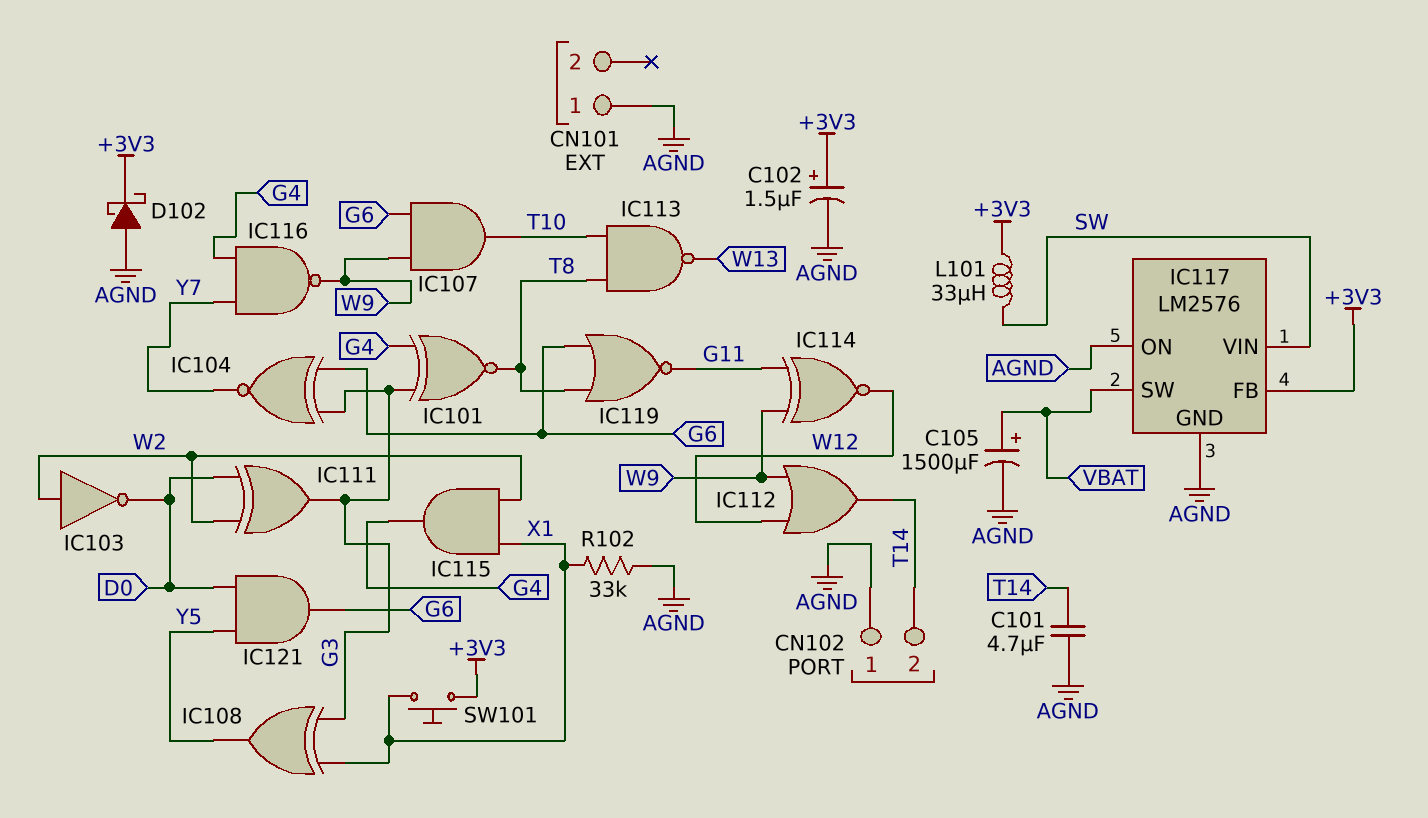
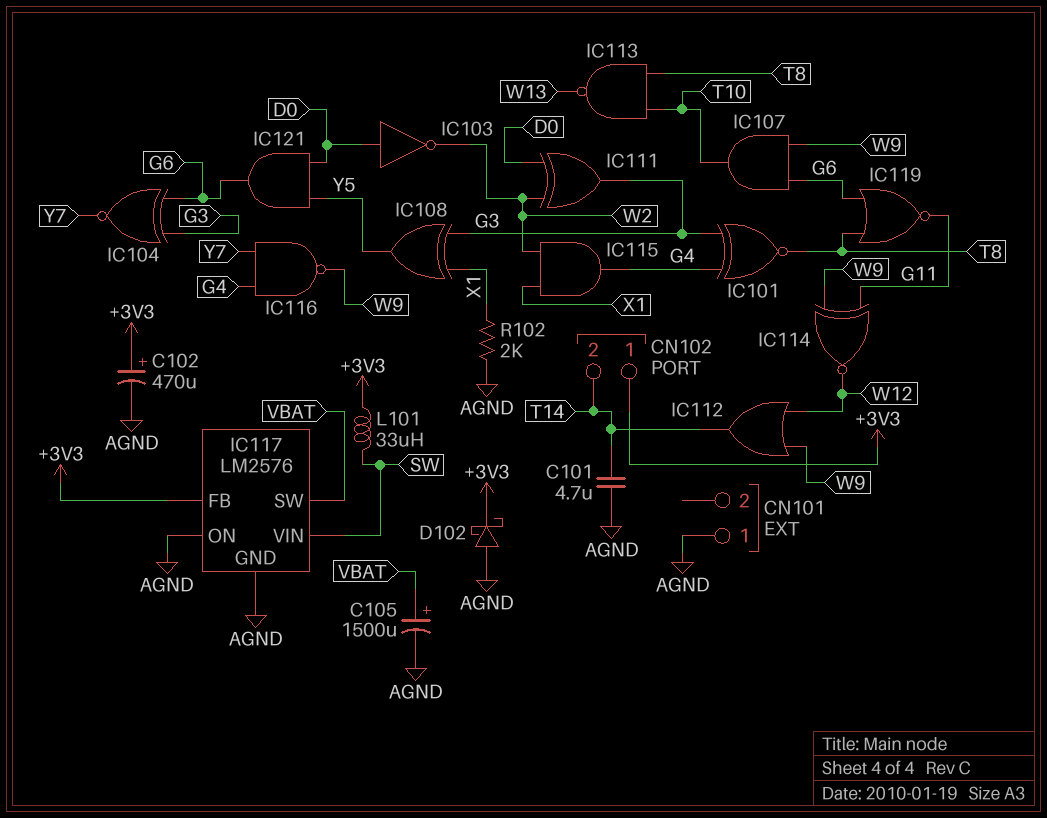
C102: 1.5uF (plus +3V3, minus AGND) -> 470uF (plus +3V3, minus AGND)
CN102 pin 1: AGND -> +3V3
IC103: NOT (in W2, out D0) -> NOT (in D0, out W2)
R102: 33k (AGND, X1) -> 2k (AGND, X1)
SW101: button (+3V3, X1) -> none

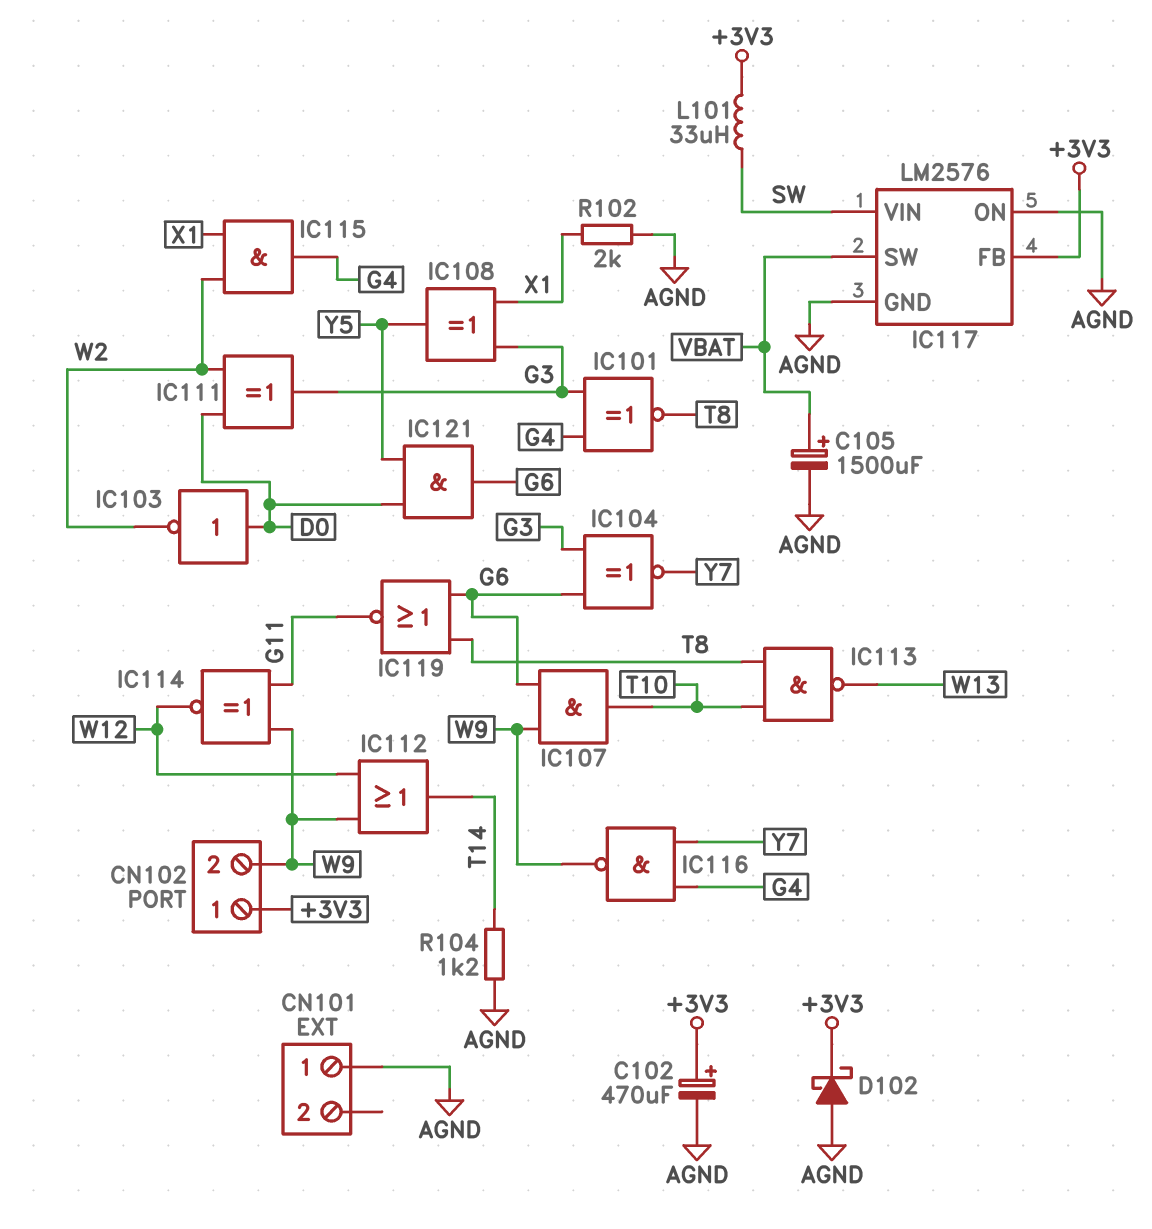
C101: 4.7uF (AGND, T14) -> none
CN102 pin 2: T14 -> W9
R104: none -> 1.2k (AGND, T14)

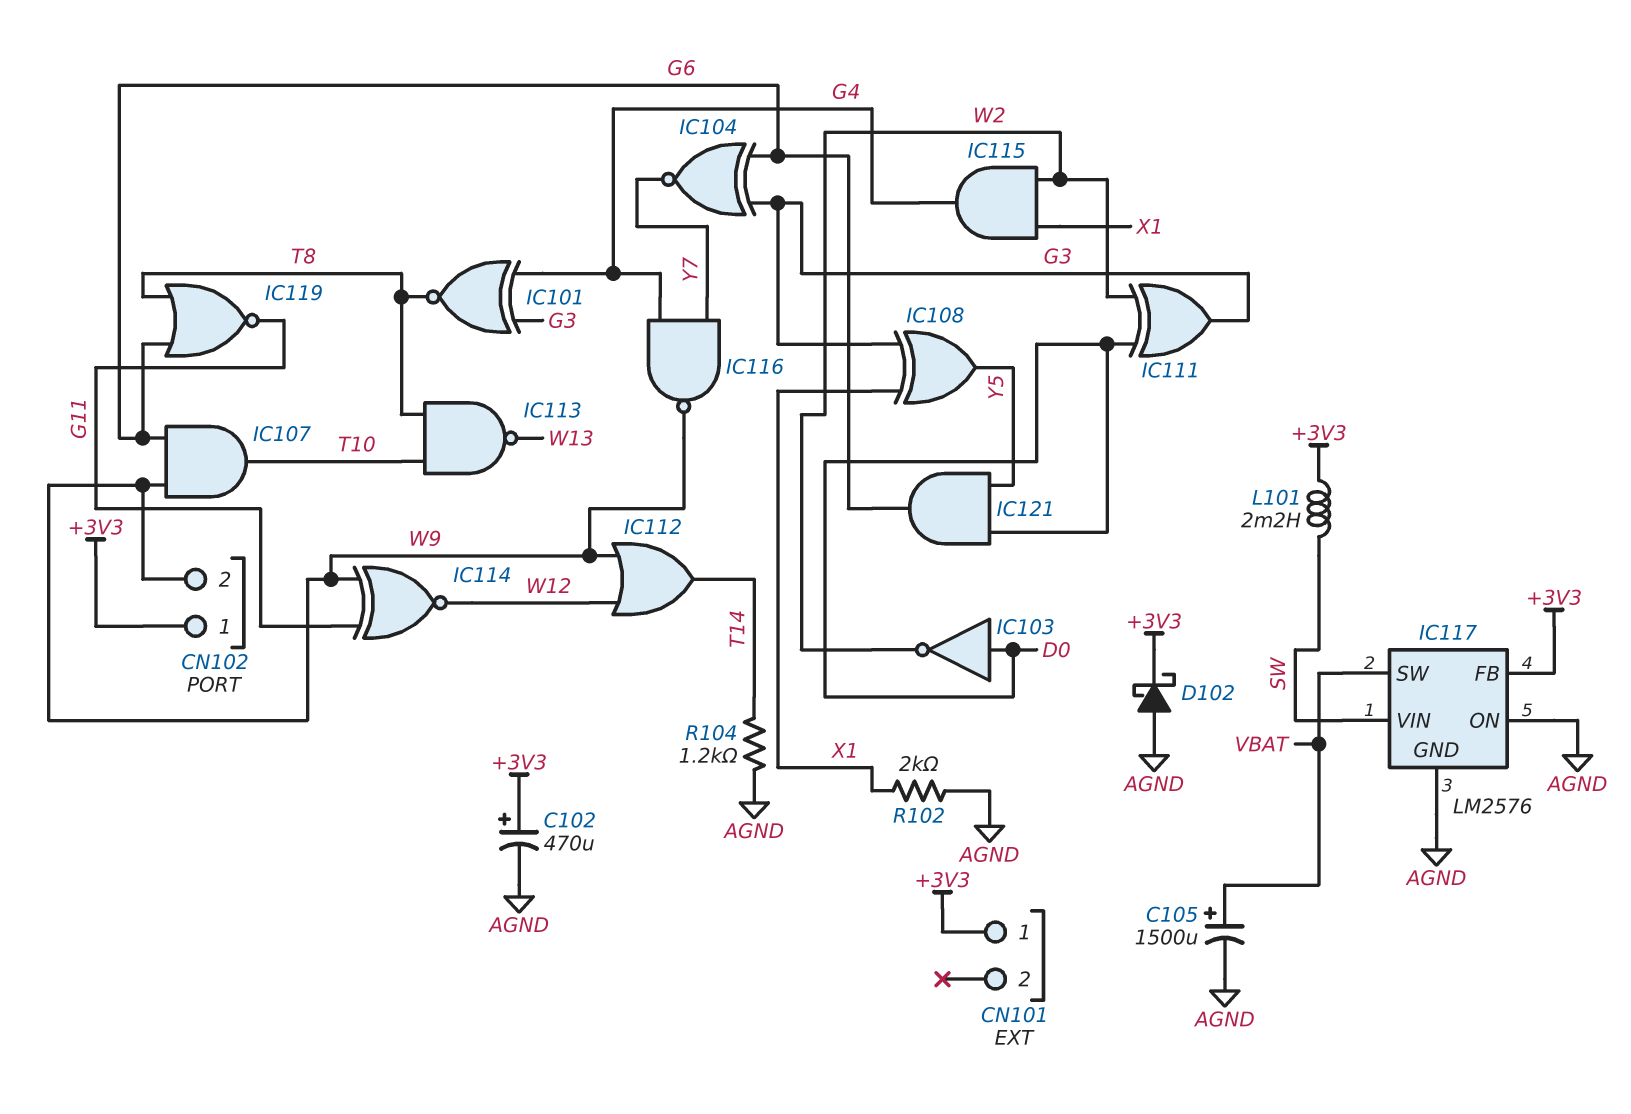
CN101 pin 1: AGND -> +3V3
L101: 33uH (+3V3, SW) -> 2.2mH (+3V3, SW)

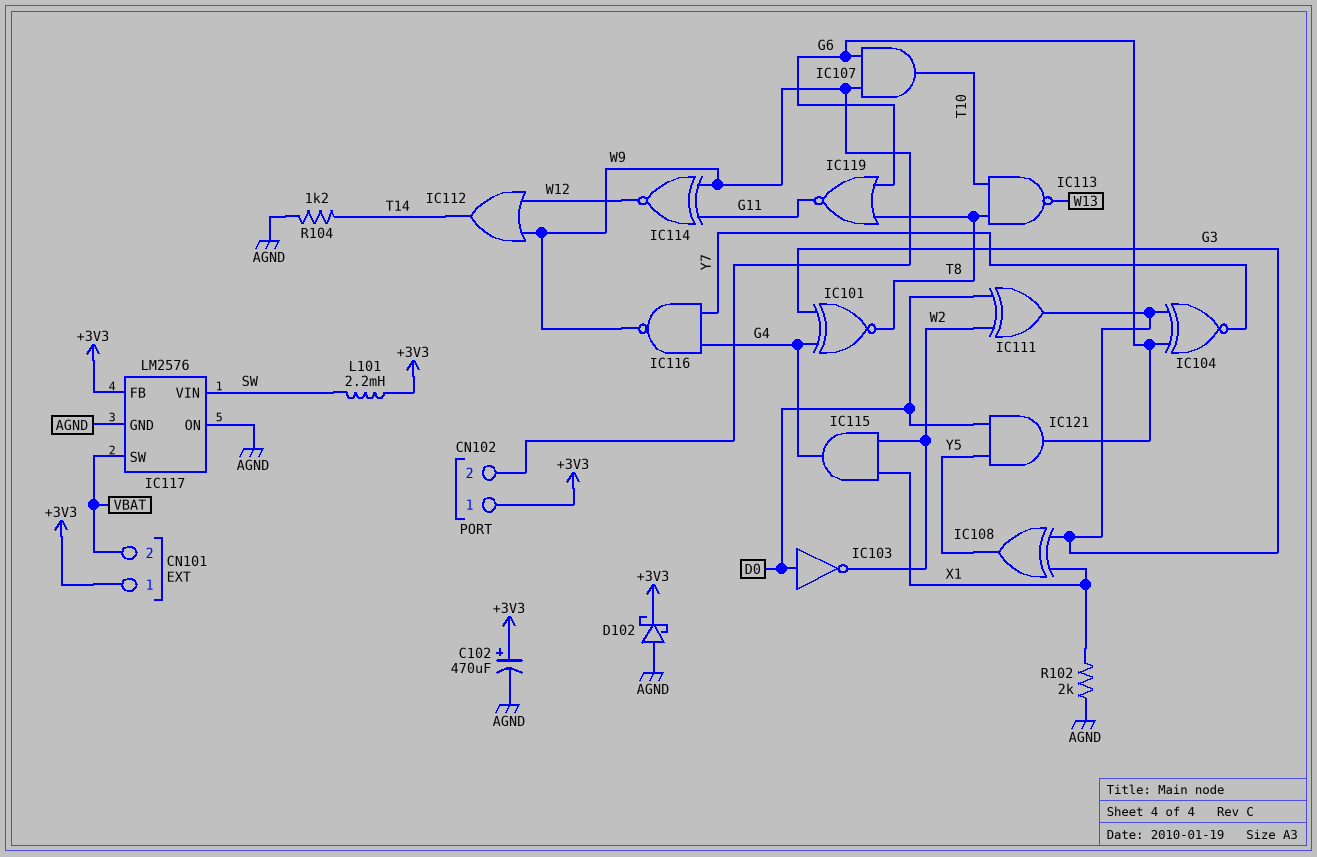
C105: 1500uF (plus VBAT, minus AGND) -> none
CN101 pin 2: none -> VBAT

